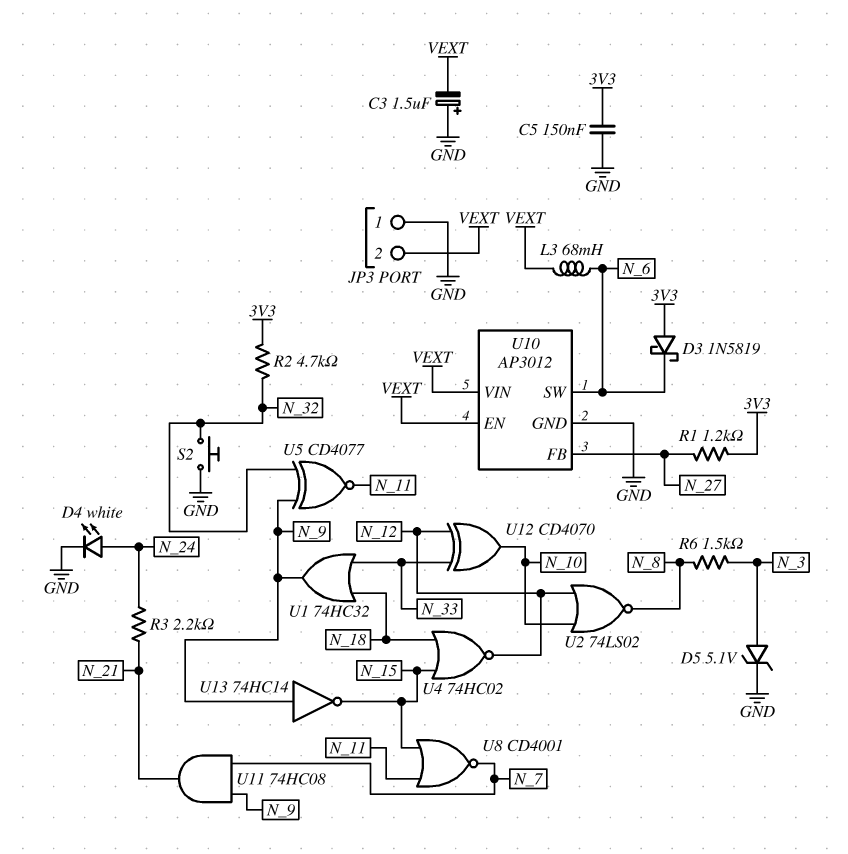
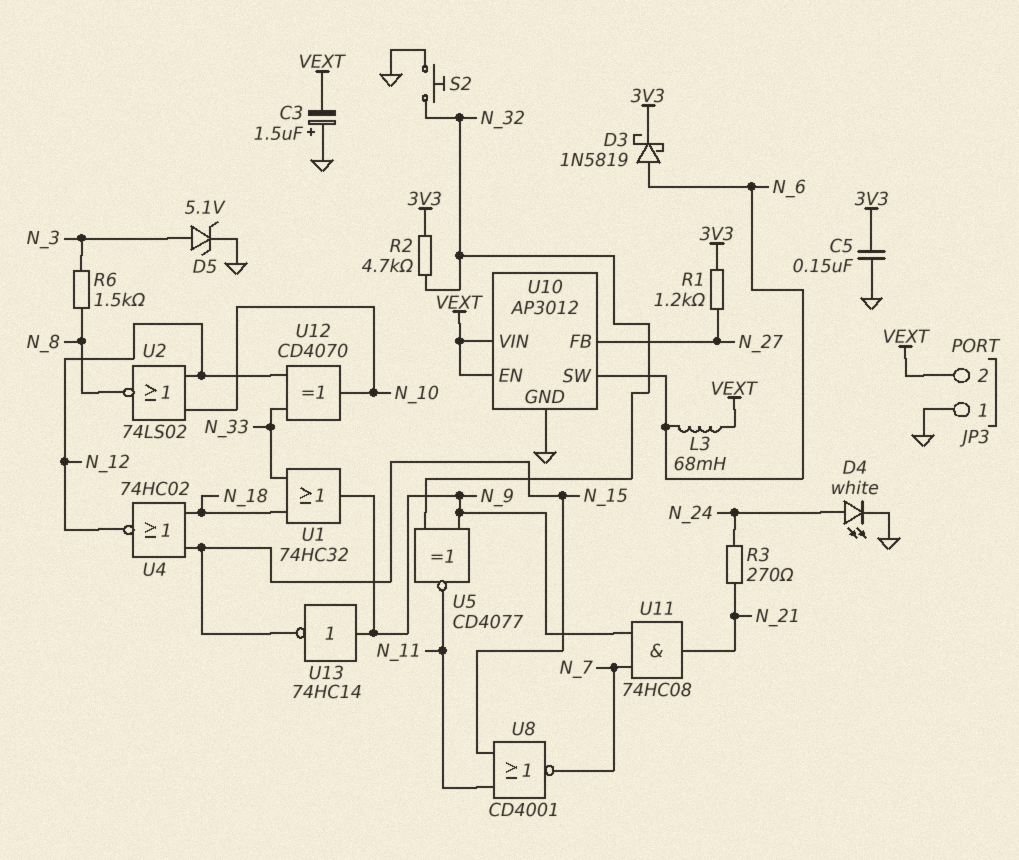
D3: schottky 1N5819 (A 3V3, K N_6) -> schottky 1N5819 (A N_6, K 3V3)
R3: 2.2k (N_21, N_24) -> 270 (N_21, N_24)

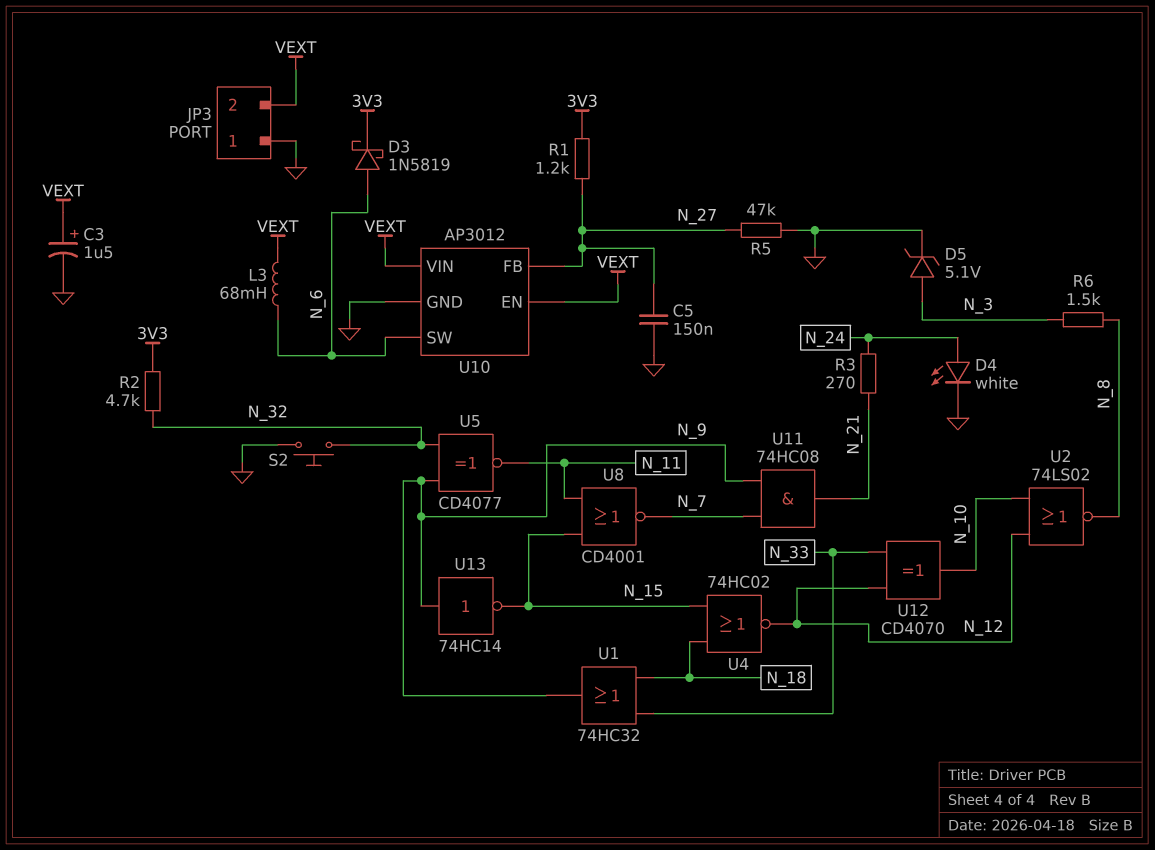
C3: 1.5uF (plus GND, minus VEXT) -> 1.5uF (plus VEXT, minus GND)
C5: 150nF (3V3, GND) -> 150nF (GND, N_27)
R5: none -> 47k (GND, N_27)

